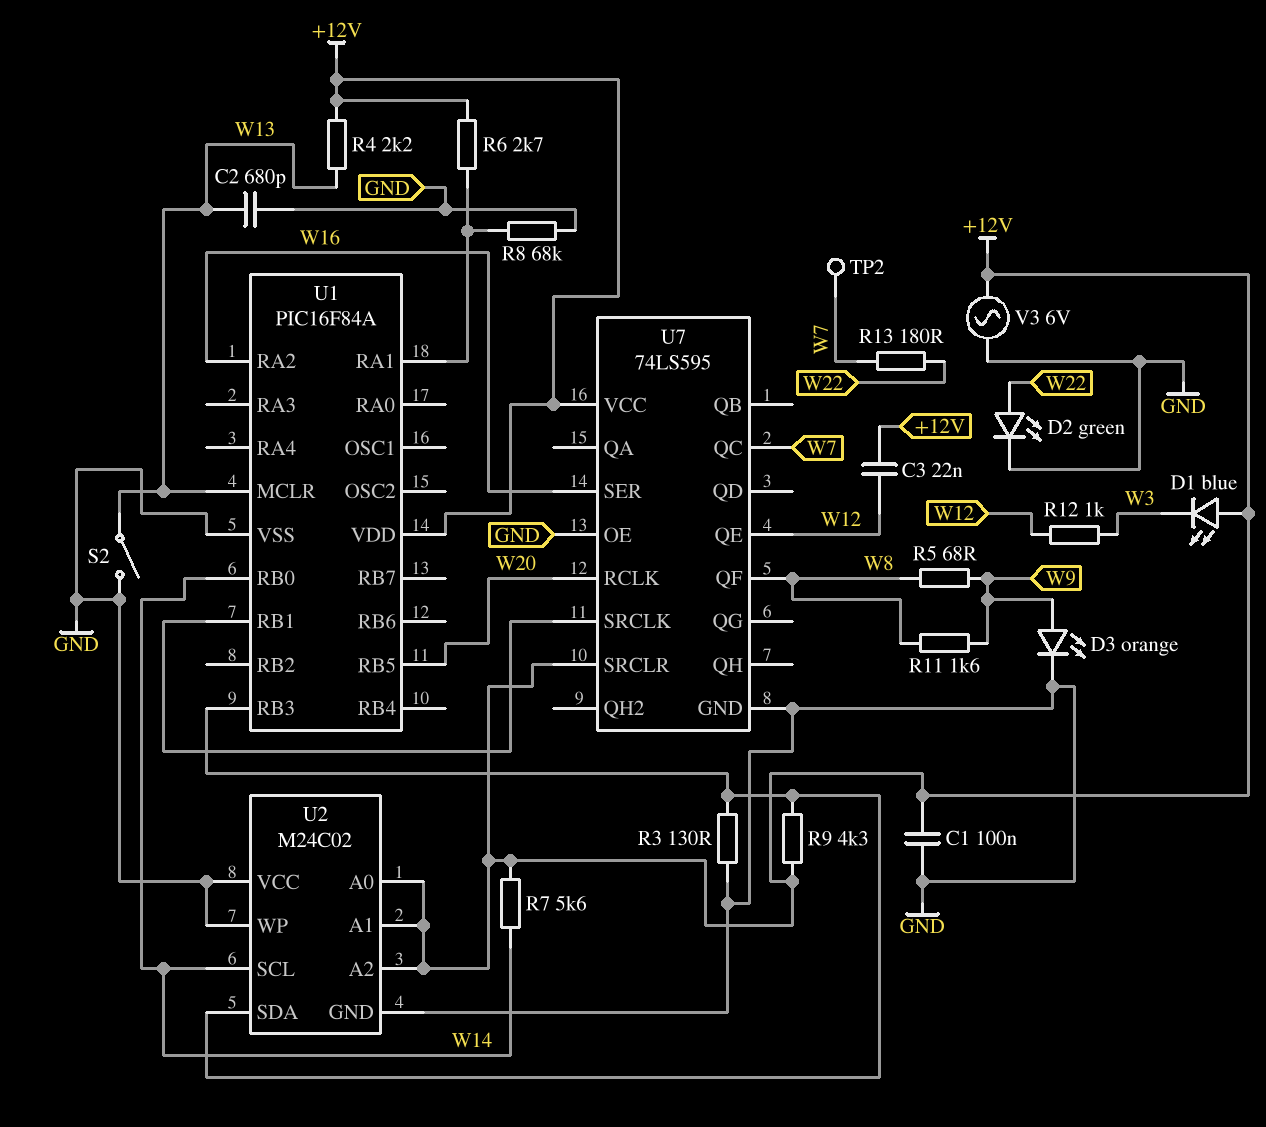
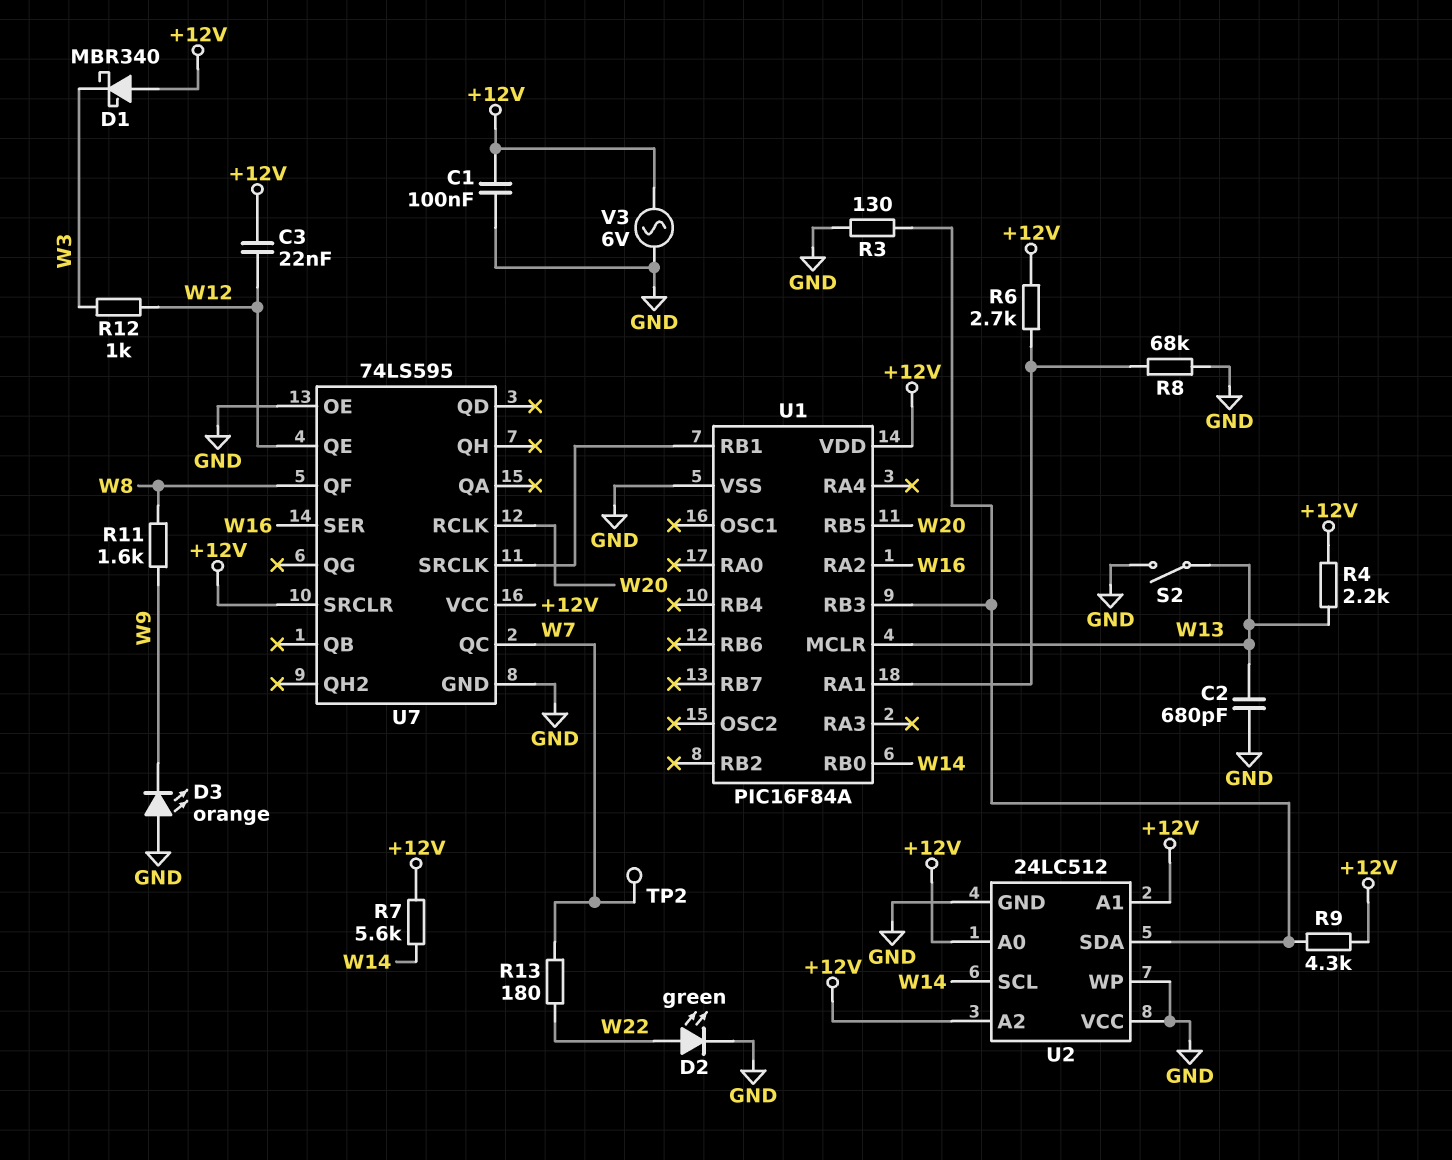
D1: LED blue (A +12V, K W3) -> schottky MBR340 (A +12V, K W3)
D3: LED orange (A W9, K GND) -> LED orange (A GND, K W9)
R5: 68 (W8, W9) -> none
U2: M24C02 -> 24LC512

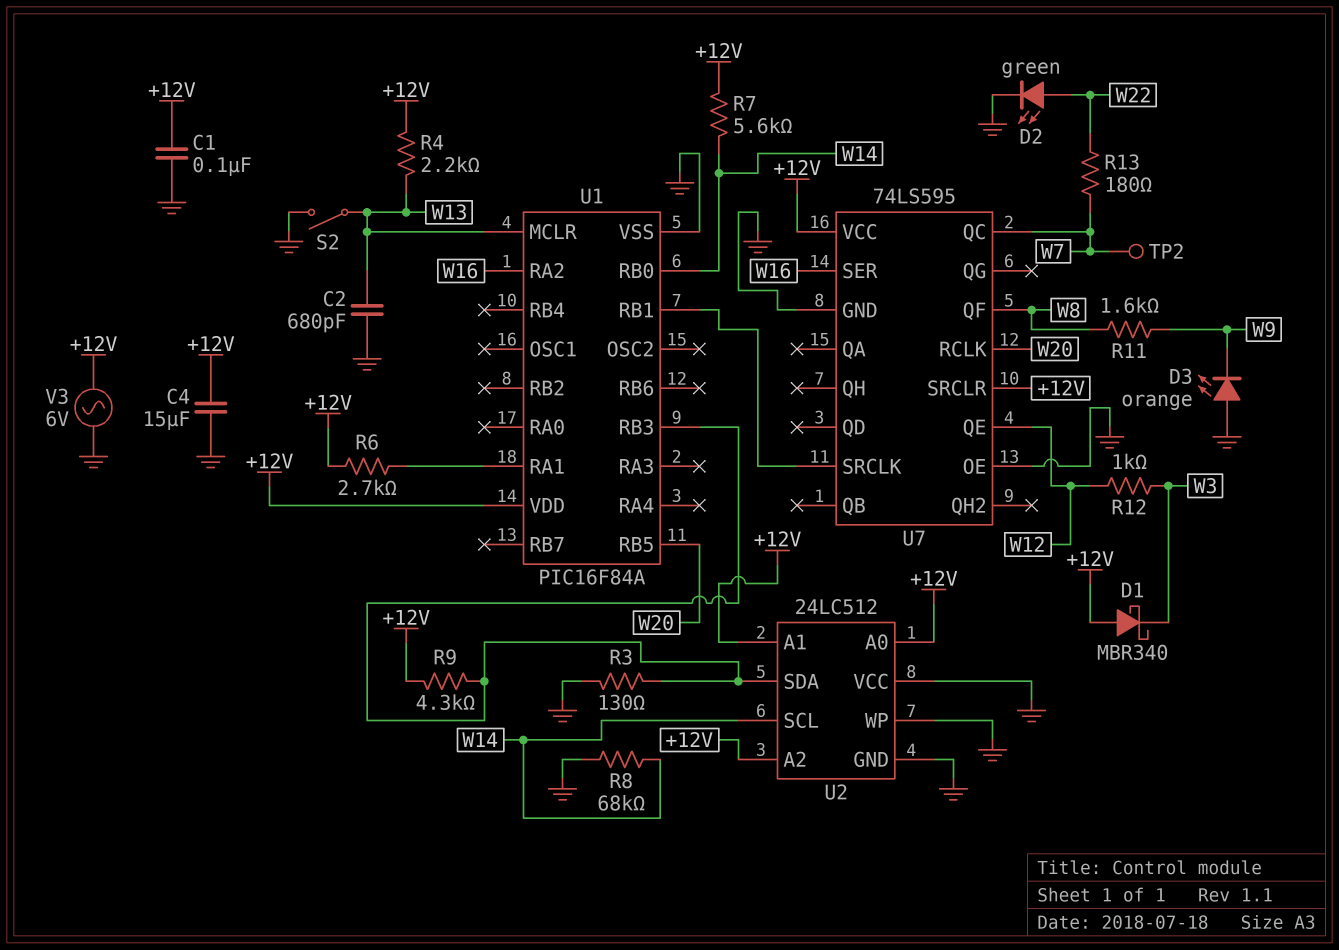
C3: 22nF (+12V, W12) -> none
C4: none -> 15uF (+12V, GND)
R8: 68k (GND, U1/RA1) -> 68k (GND, W14)

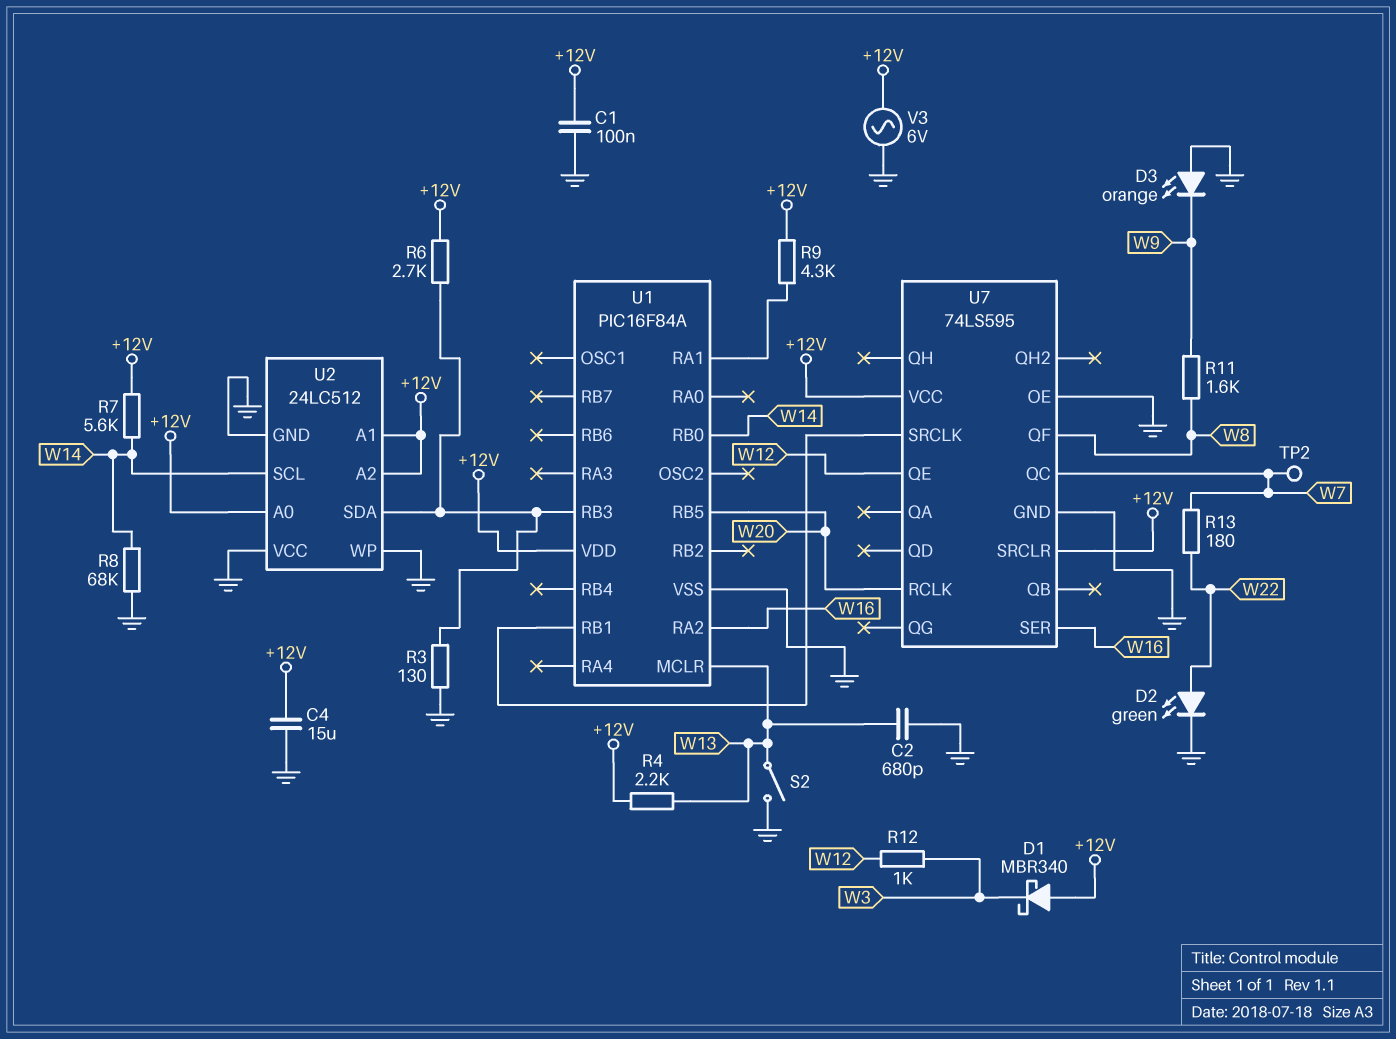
R6: 2.7k (+12V, U1/RA1) -> 2.7k (+12V, U1/RB3)
R9: 4.3k (+12V, U1/RB3) -> 4.3k (+12V, U1/RA1)

